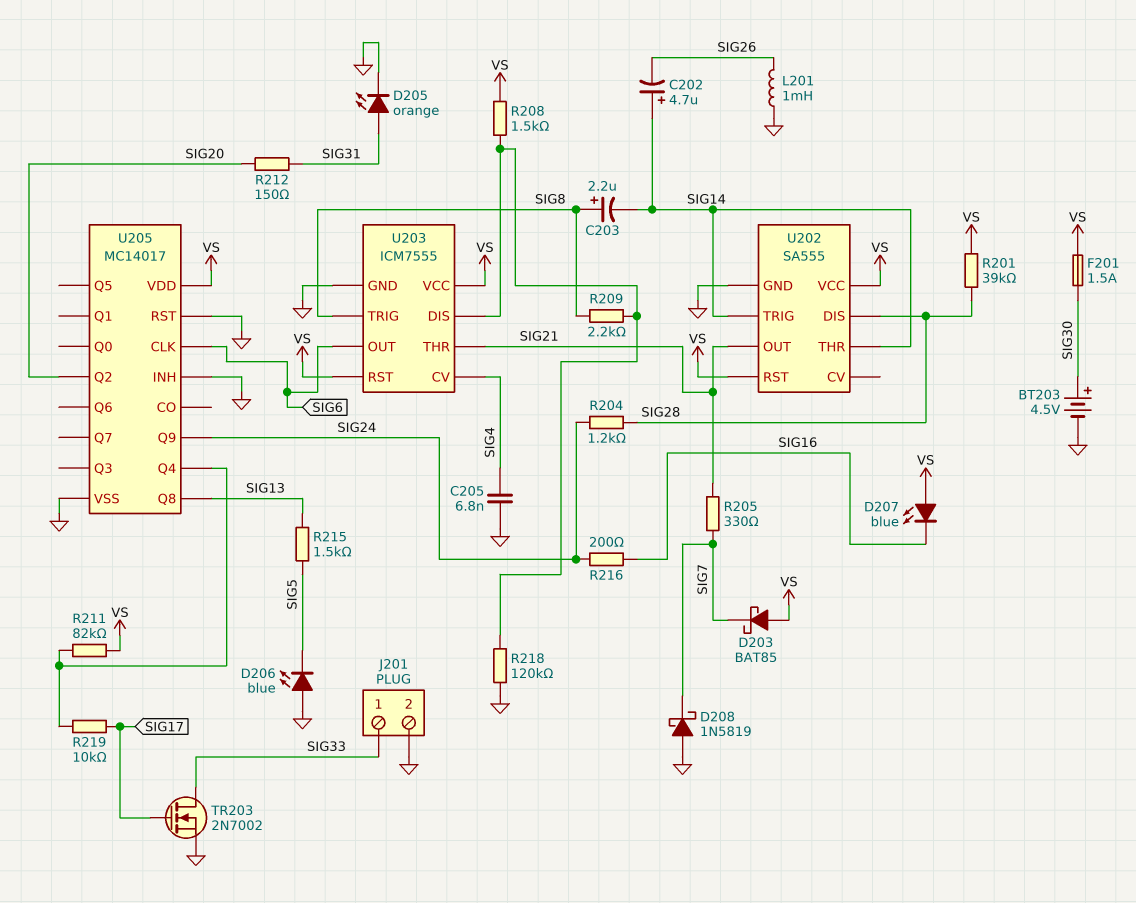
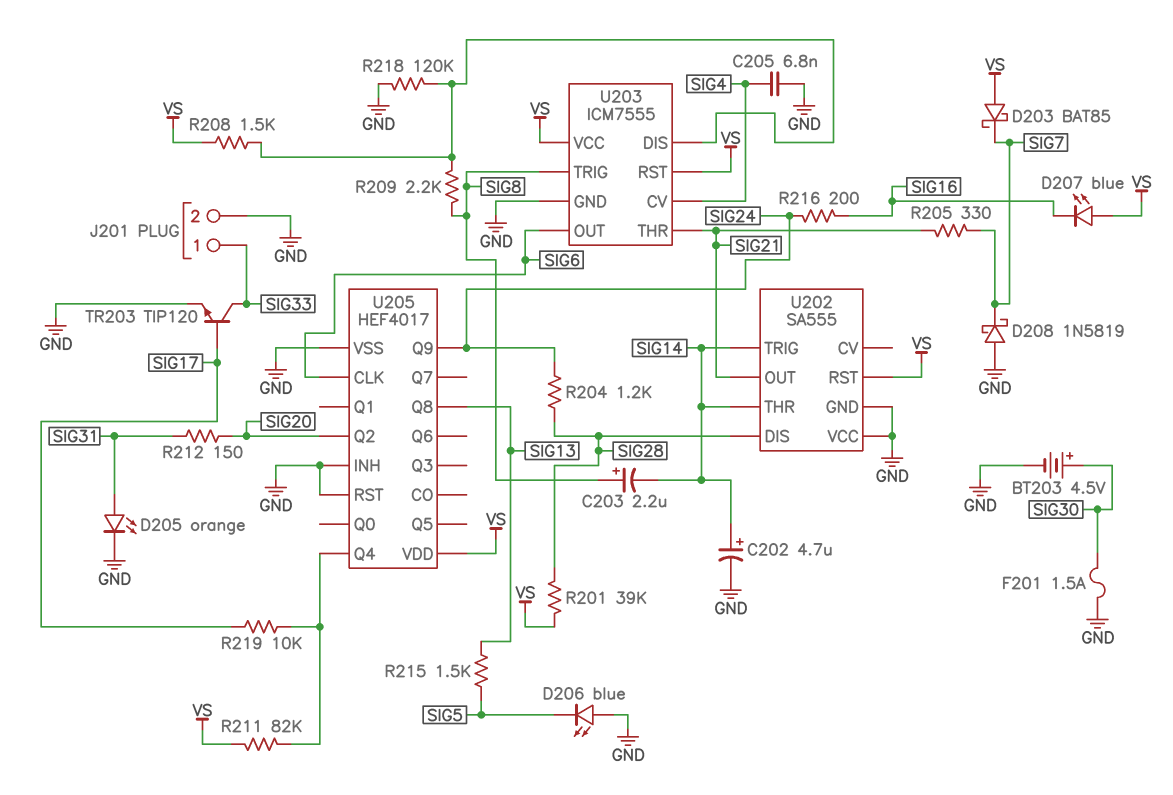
C202: 4.7uF (plus SIG14, minus SIG26) -> 4.7uF (plus SIG14, minus GND)
F201: 1.5A (SIG30, VS) -> 1.5A (GND, SIG30)
L201: 1mH (GND, SIG26) -> none
TR203: NMOS 2N7002 (G SIG17, D SIG33, S GND) -> NPN TIP120 (B SIG17, C SIG33, E GND)
U202 pin VCC: VS -> GND
U205: MC14017 -> HEF4017

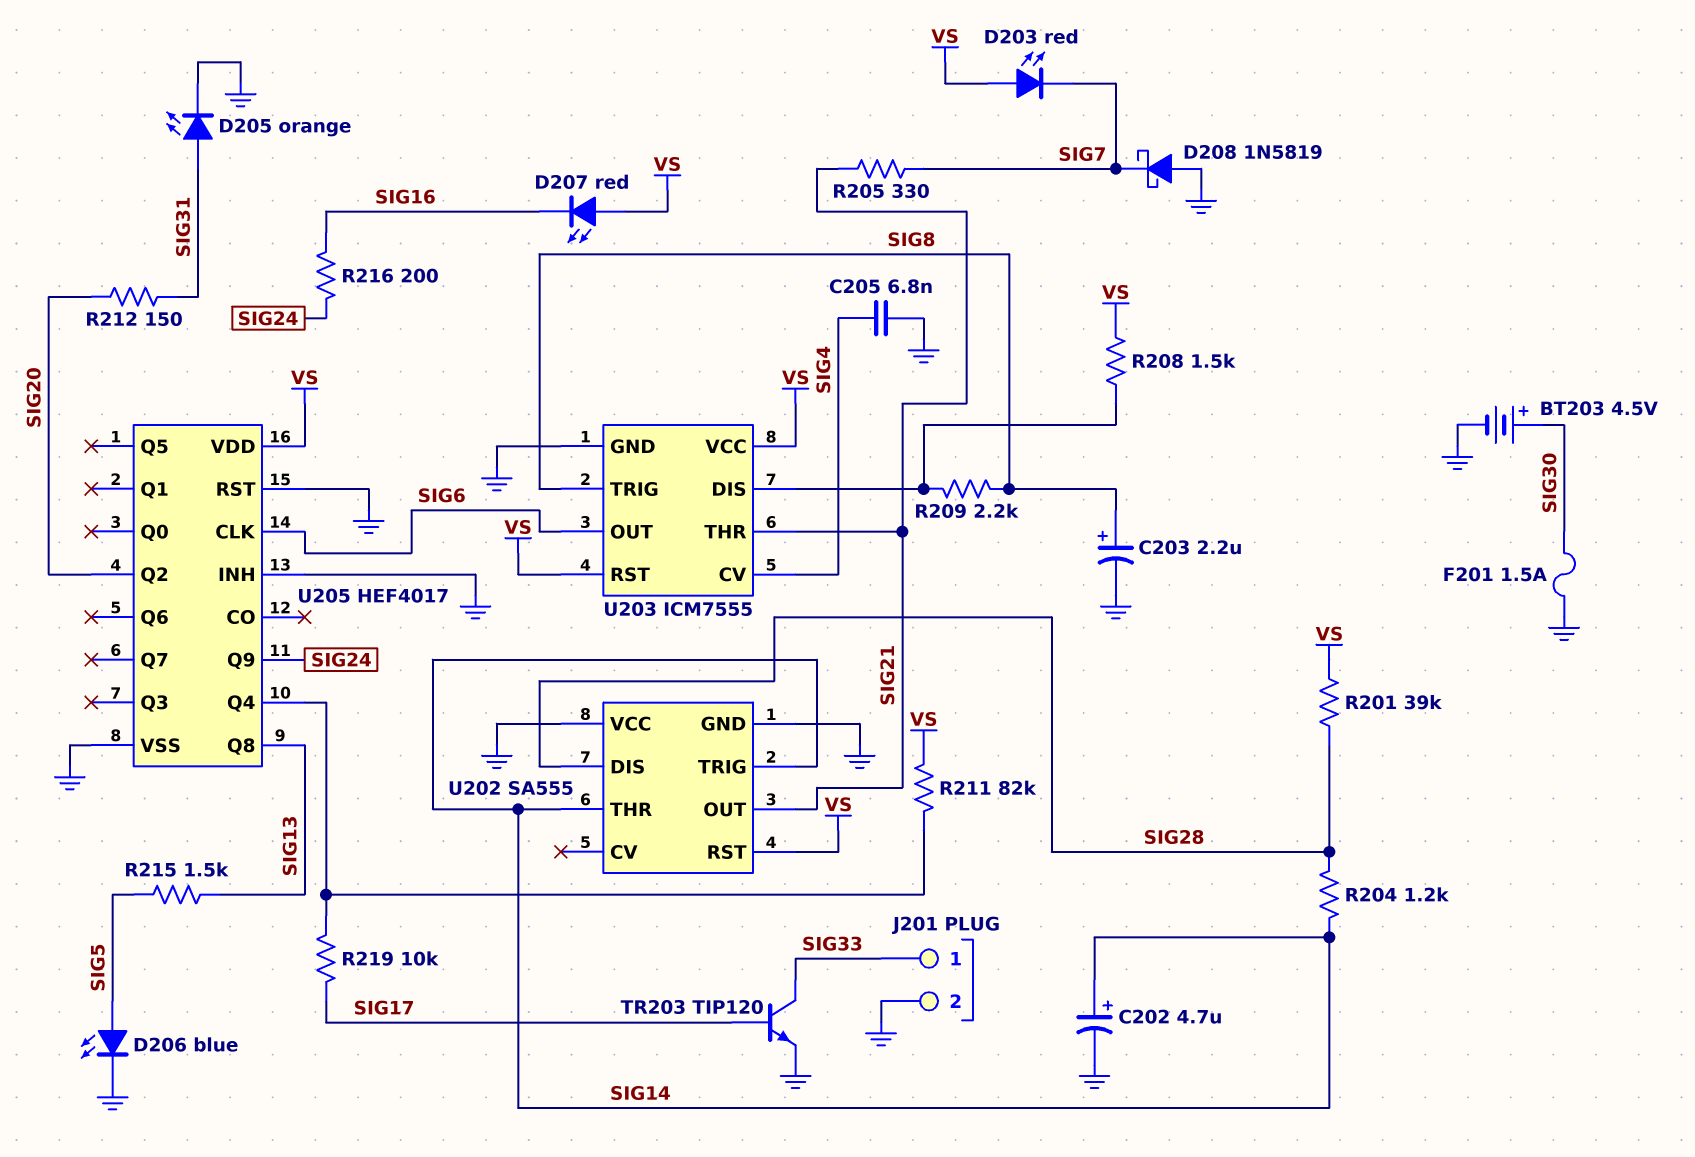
C203: 2.2uF (plus SIG8, minus SIG14) -> 2.2uF (plus SIG8, minus GND)
D203: schottky BAT85 (A VS, K SIG7) -> LED red (A VS, K SIG7)
D206: LED blue (A GND, K SIG5) -> LED blue (A SIG5, K GND)
D207: LED blue (A VS, K SIG16) -> LED red (A VS, K SIG16)
R204: 1.2k (SIG24, SIG28) -> 1.2k (SIG14, SIG28)
R218: 120k (GND, U203/DIS) -> none

